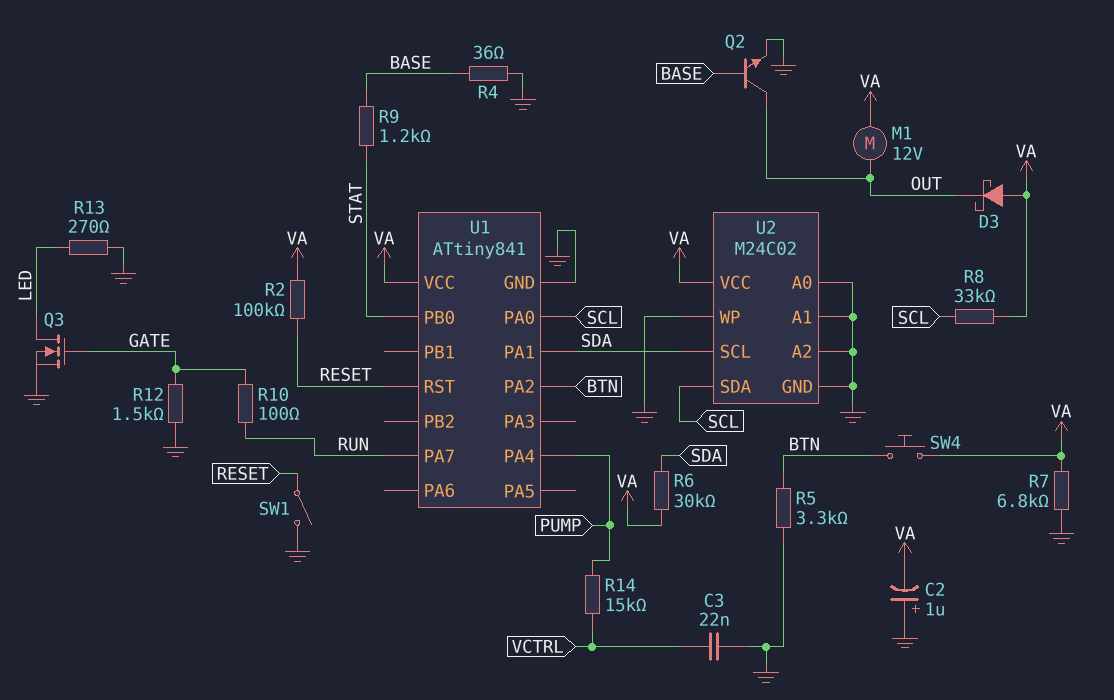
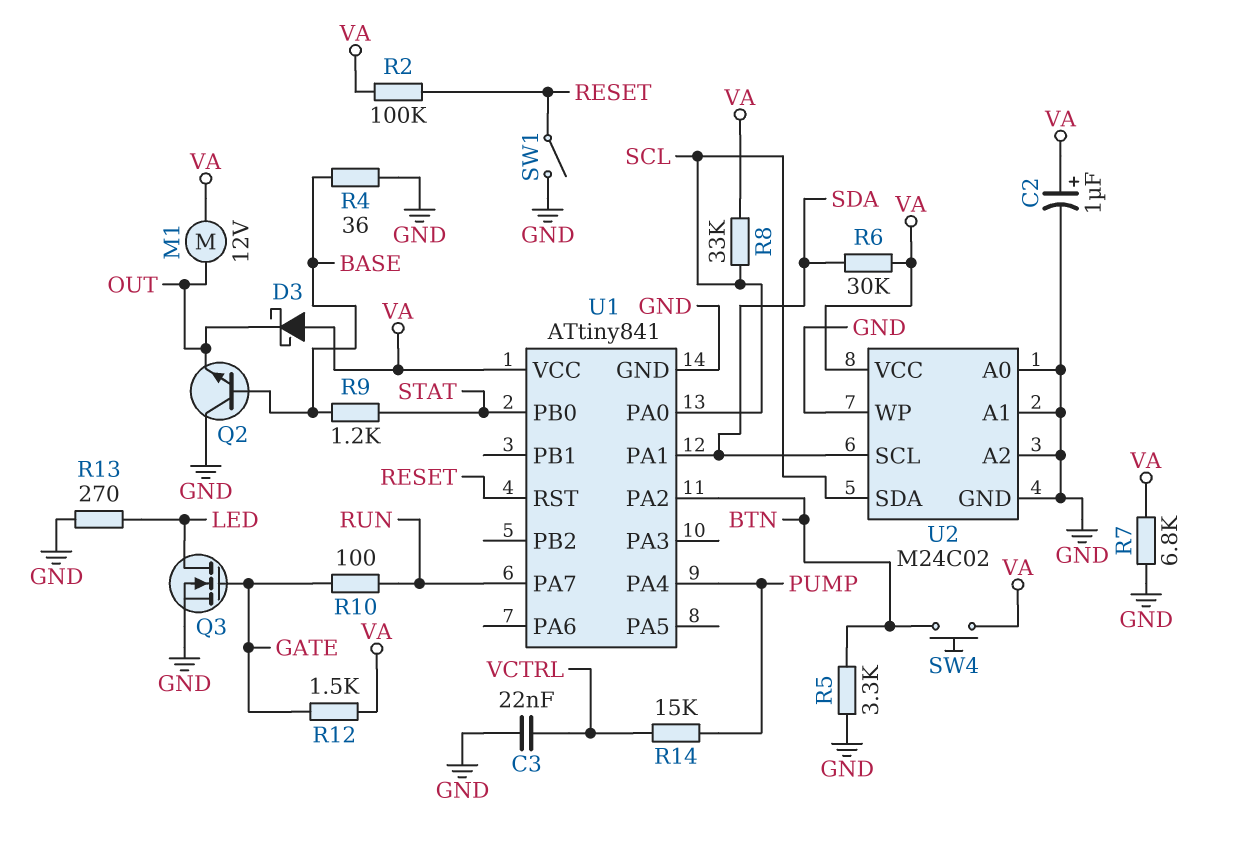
C2: 1uF (plus GND, minus VA) -> 1uF (plus VA, minus GND)
Q2: NPN (B BASE, C OUT, E GND) -> NPN (B BASE, C GND, E OUT)
R12: 1.5k (GATE, GND) -> 1.5k (GATE, VA)

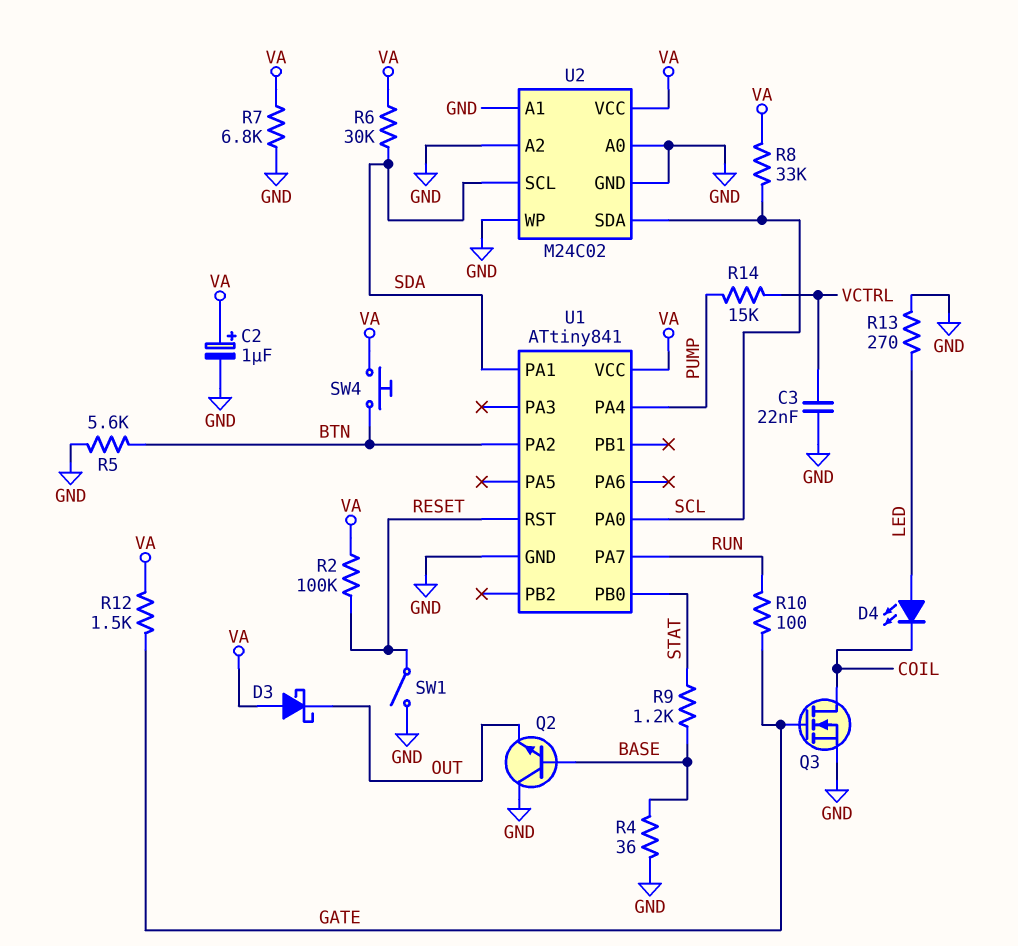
D4: none -> LED (A LED, K COIL)
M1: motor 12V (OUT, VA) -> none
Q3: NMOS (G GATE, D LED, S GND) -> NMOS (G GATE, D COIL, S GND)
R5: 3.3k (BTN, GND) -> 5.6k (BTN, GND)

